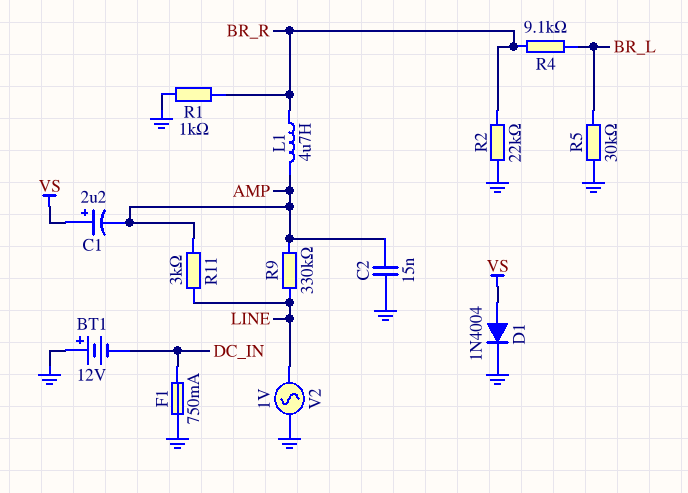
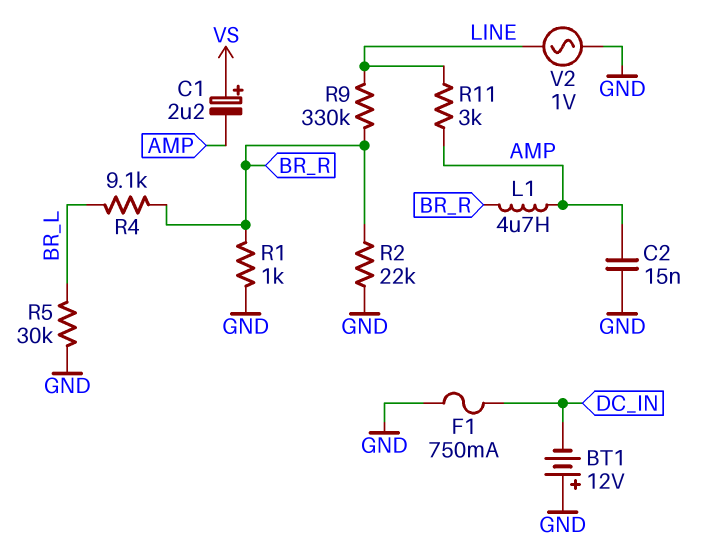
D1: diode 1N4004 (A VS, K GND) -> none
R9: 330k (AMP, LINE) -> 330k (BR_R, LINE)

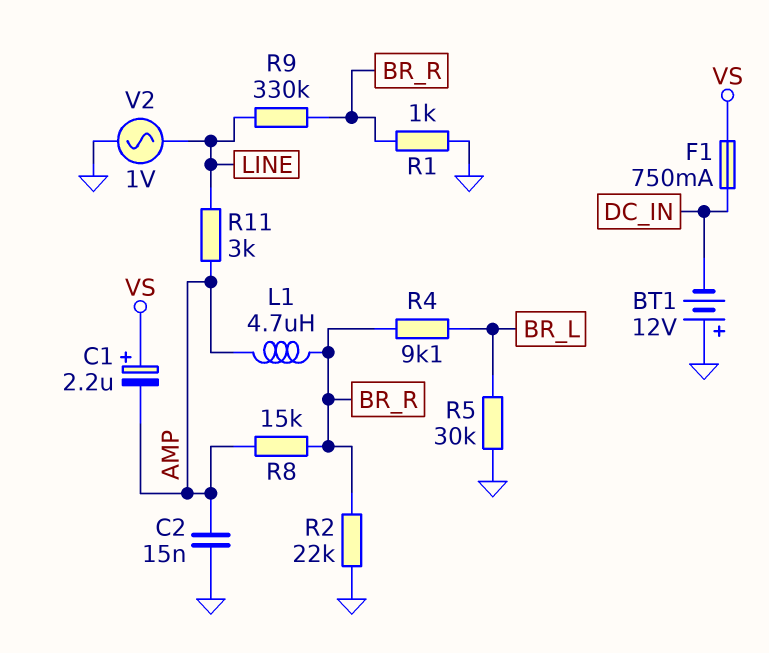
F1: 750mA (DC_IN, GND) -> 750mA (DC_IN, VS)
R8: none -> 15k (AMP, BR_R)

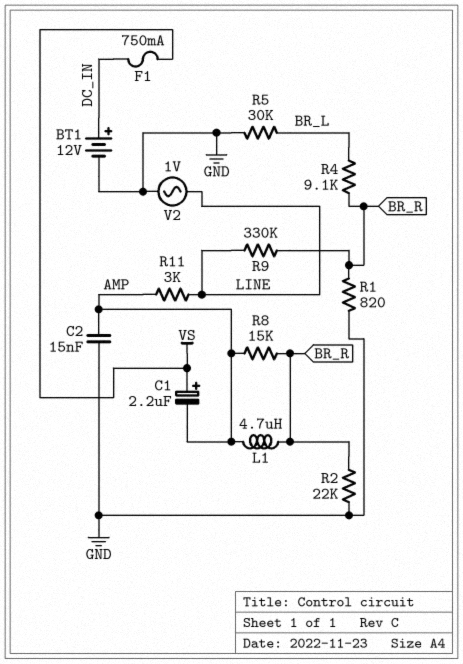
BT1: 12V (plus GND, minus DC_IN) -> 12V (plus DC_IN, minus GND)
R1: 1k (BR_R, GND) -> 820 (BR_R, GND)

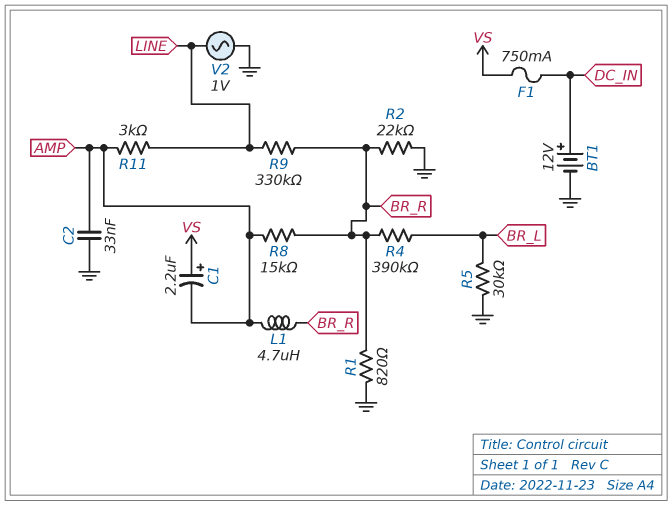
C2: 15nF (AMP, GND) -> 33nF (AMP, GND)
R4: 9.1k (BR_L, BR_R) -> 390k (BR_L, BR_R)

